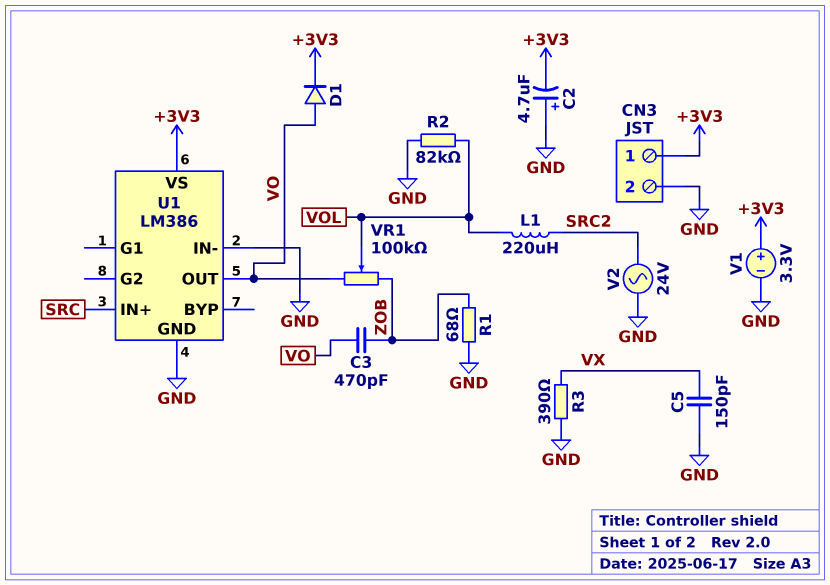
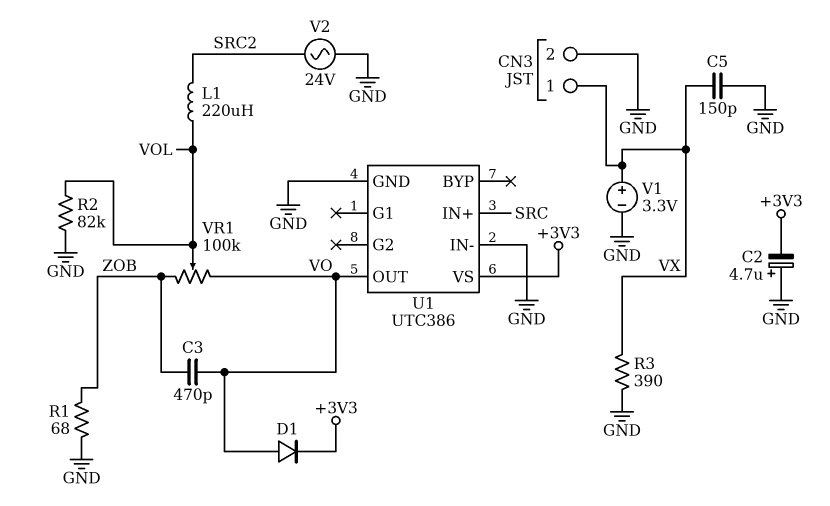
CN3 pin 1: +3V3 -> VX
U1: LM386 -> UTC386
V1: 3.3V (plus +3V3, minus GND) -> 3.3V (plus VX, minus GND)

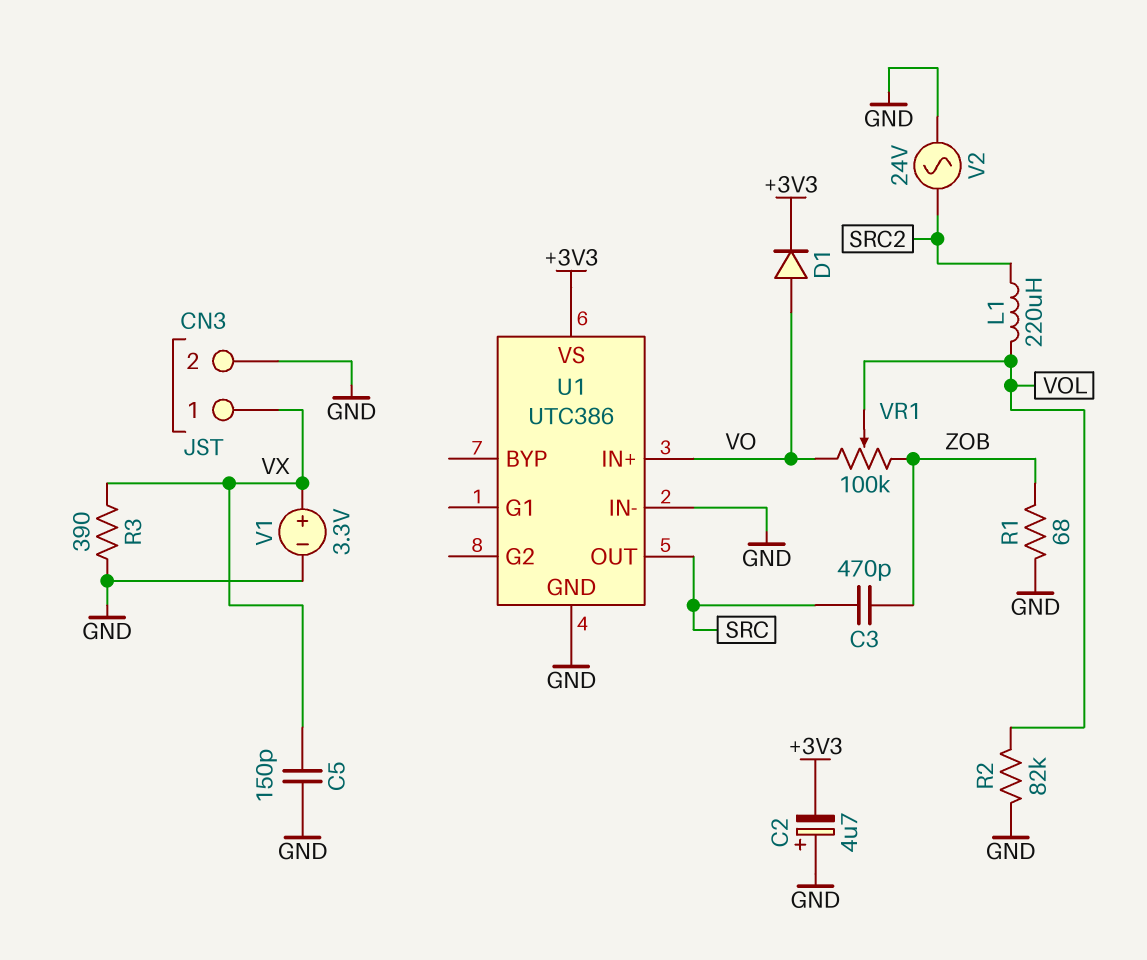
C3: 470pF (VO, ZOB) -> 470pF (SRC, ZOB)
U1 pin IN+: SRC -> VO
U1 pin OUT: VO -> SRC

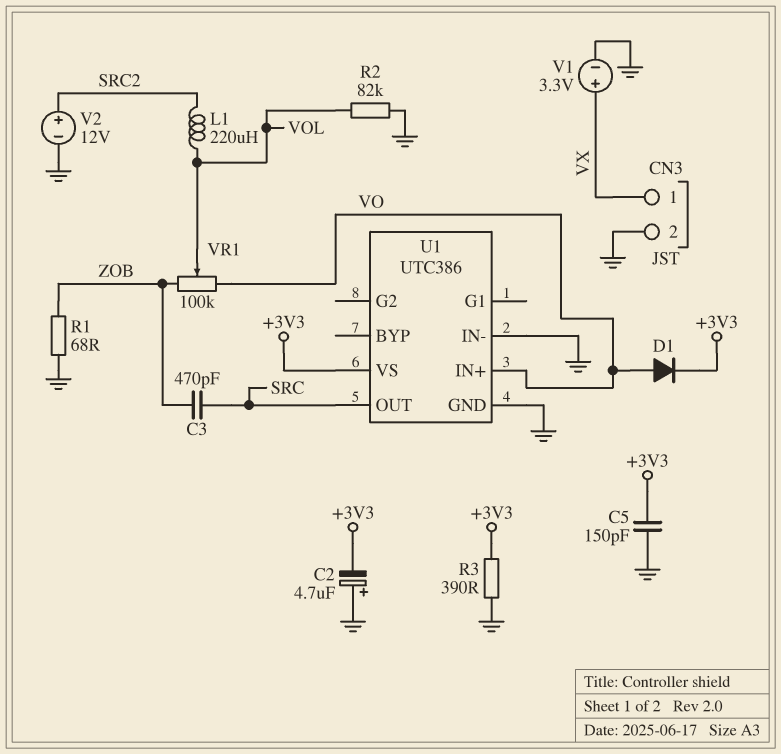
C5: 150pF (GND, VX) -> 150pF (+3V3, GND)
R3: 390 (GND, VX) -> 390 (+3V3, GND)
V2: AC 24V (GND, SRC2) -> 12V (plus SRC2, minus GND)

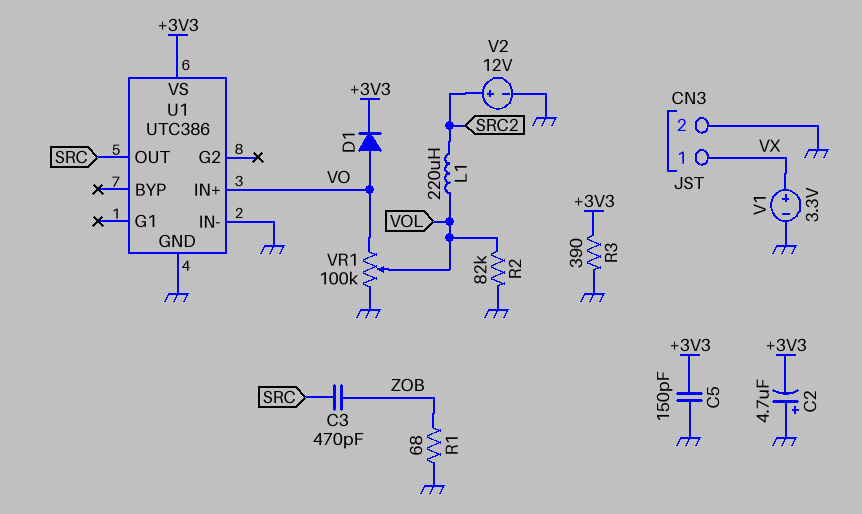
VR1: 100k (VO, ZOB, wiper VOL) -> 100k (GND, VO, wiper VOL)

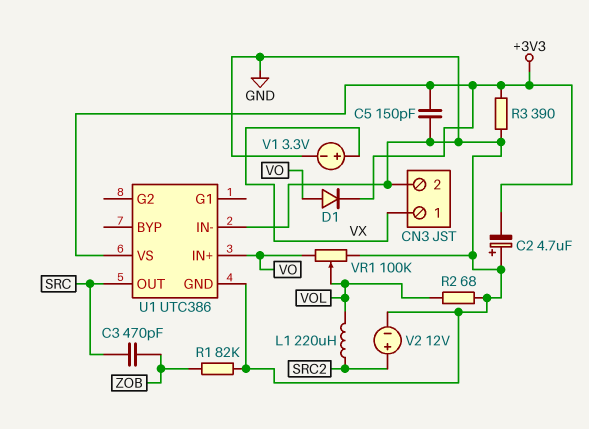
R1: 68 (GND, ZOB) -> 82k (GND, ZOB)
R2: 82k (GND, VOL) -> 68 (GND, VOL)

